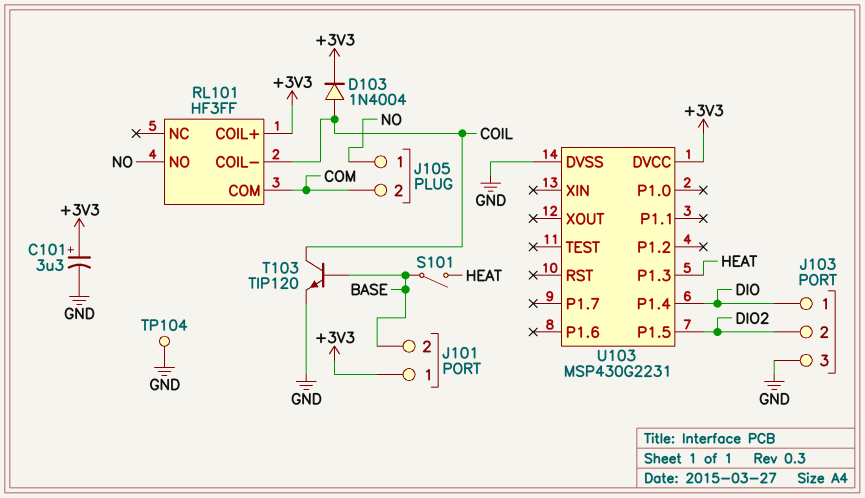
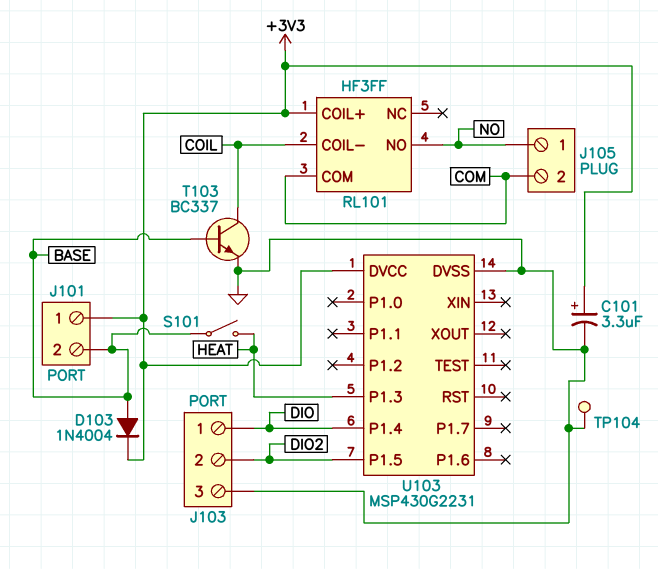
D103: diode 1N4004 (A COIL, K +3V3) -> diode 1N4004 (A BASE, K +3V3)
T103: NPN TIP120 (B BASE, C COIL, E GND) -> NPN BC337 (B BASE, C COIL, E GND)

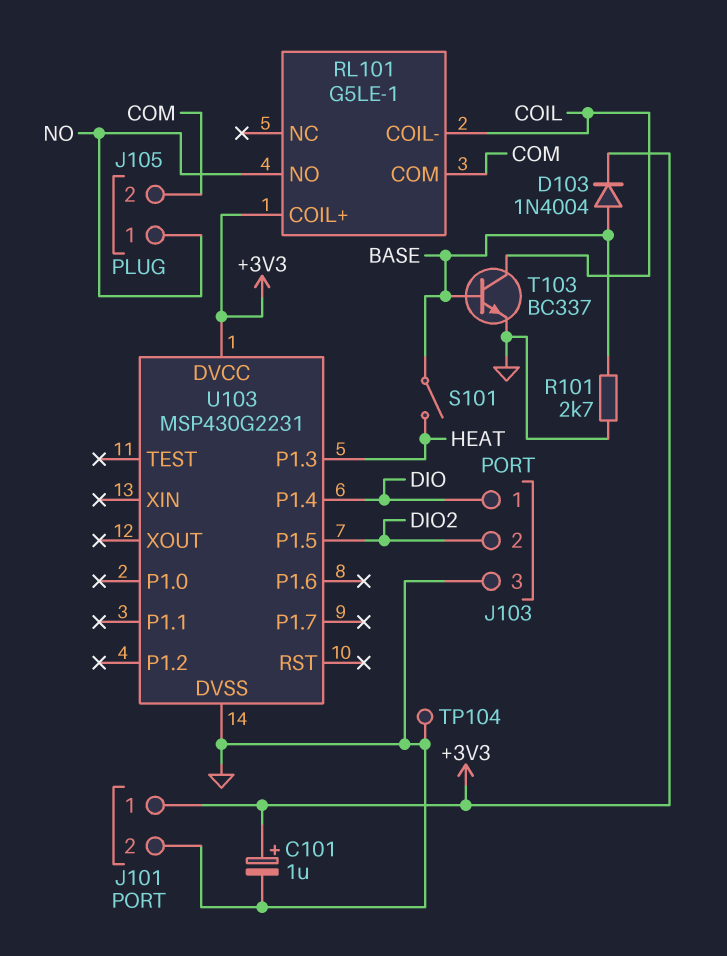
C101: 3.3uF (plus +3V3, minus GND) -> 1uF (plus +3V3, minus GND)
J101 pin 2: BASE -> GND
R101: none -> 2.7k (BASE, GND)
RL101: HF3FF -> G5LE-1

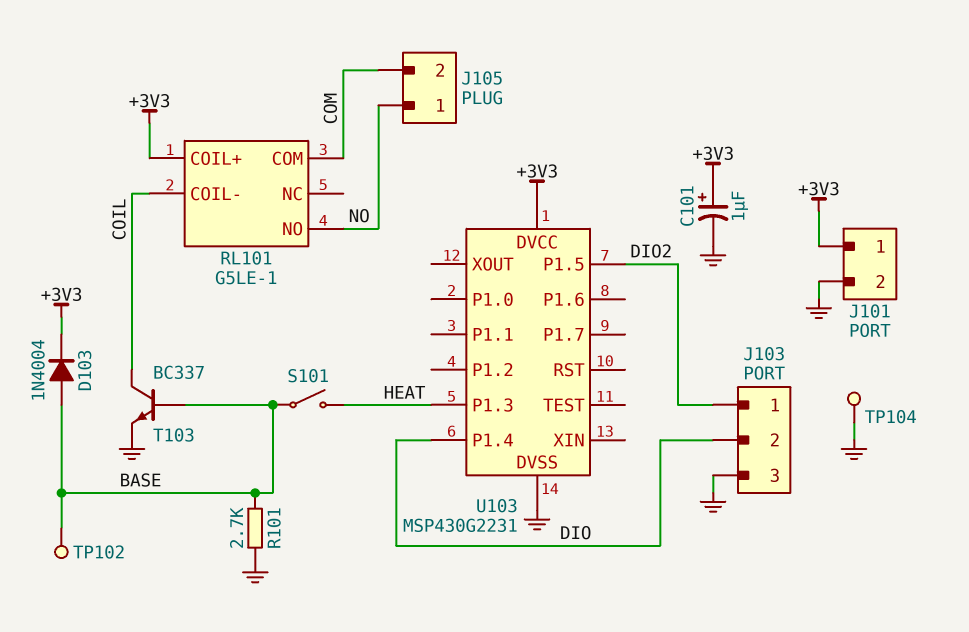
J103 pin 1: DIO -> DIO2
J103 pin 2: DIO2 -> DIO
TP102: none -> test point (BASE)

